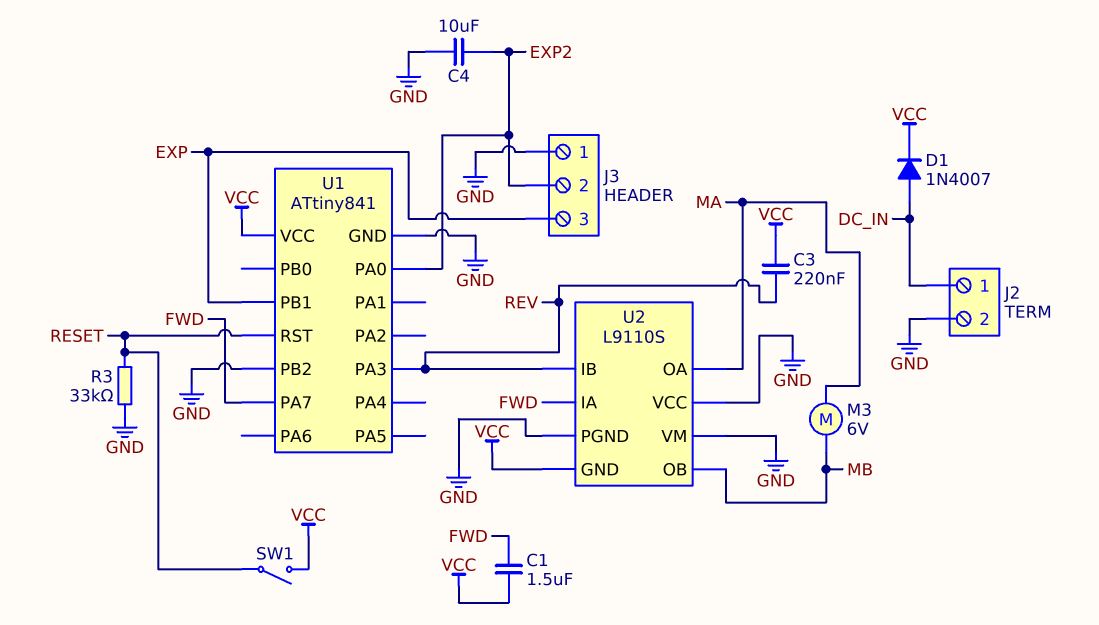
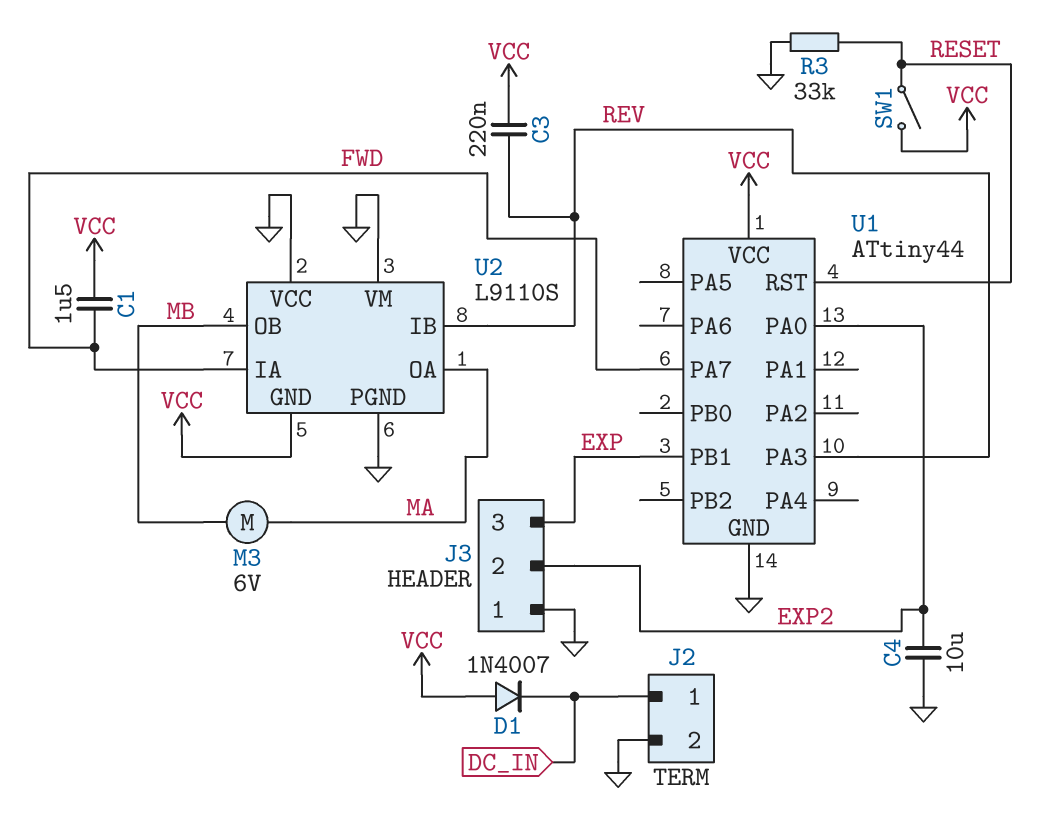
D1: diode 1N4007 (A DC_IN, K VCC) -> diode 1N4007 (A VCC, K DC_IN)
U1: ATtiny841 -> ATtiny44
U1 pin PB2: GND -> none

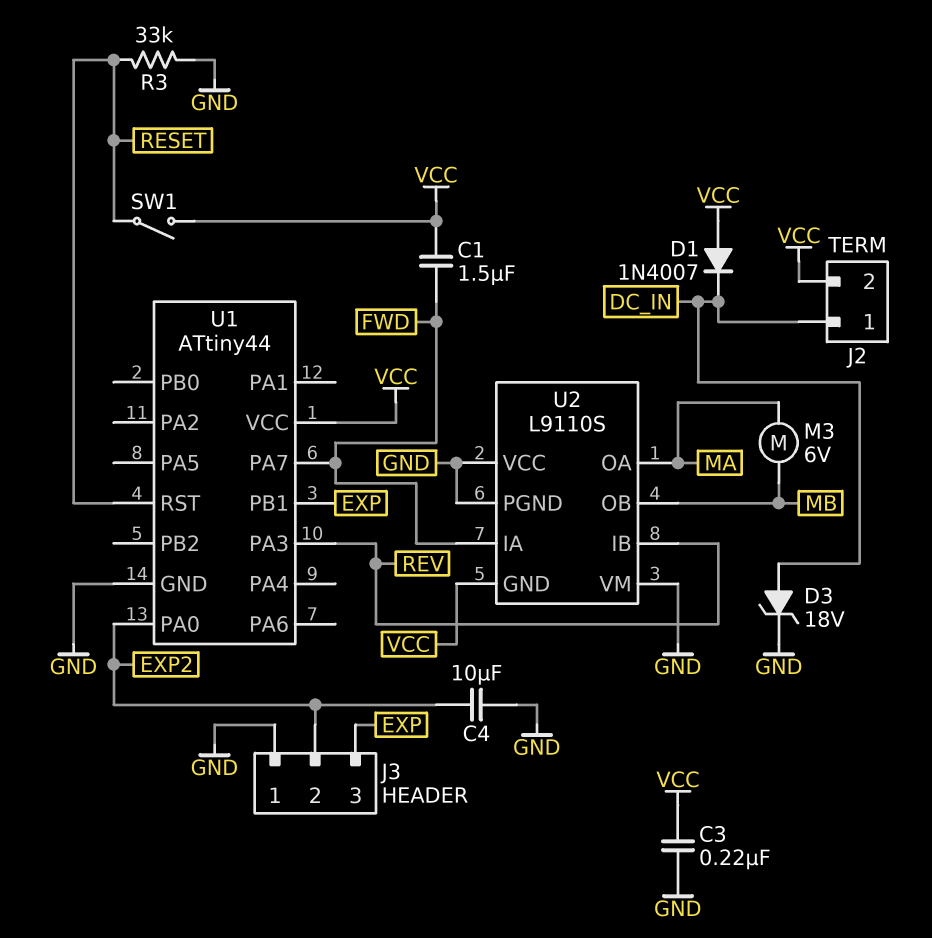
C3: 220nF (REV, VCC) -> 220nF (GND, VCC)
D3: none -> zener 18V (A DC_IN, K GND)
J2 pin 2: GND -> VCC

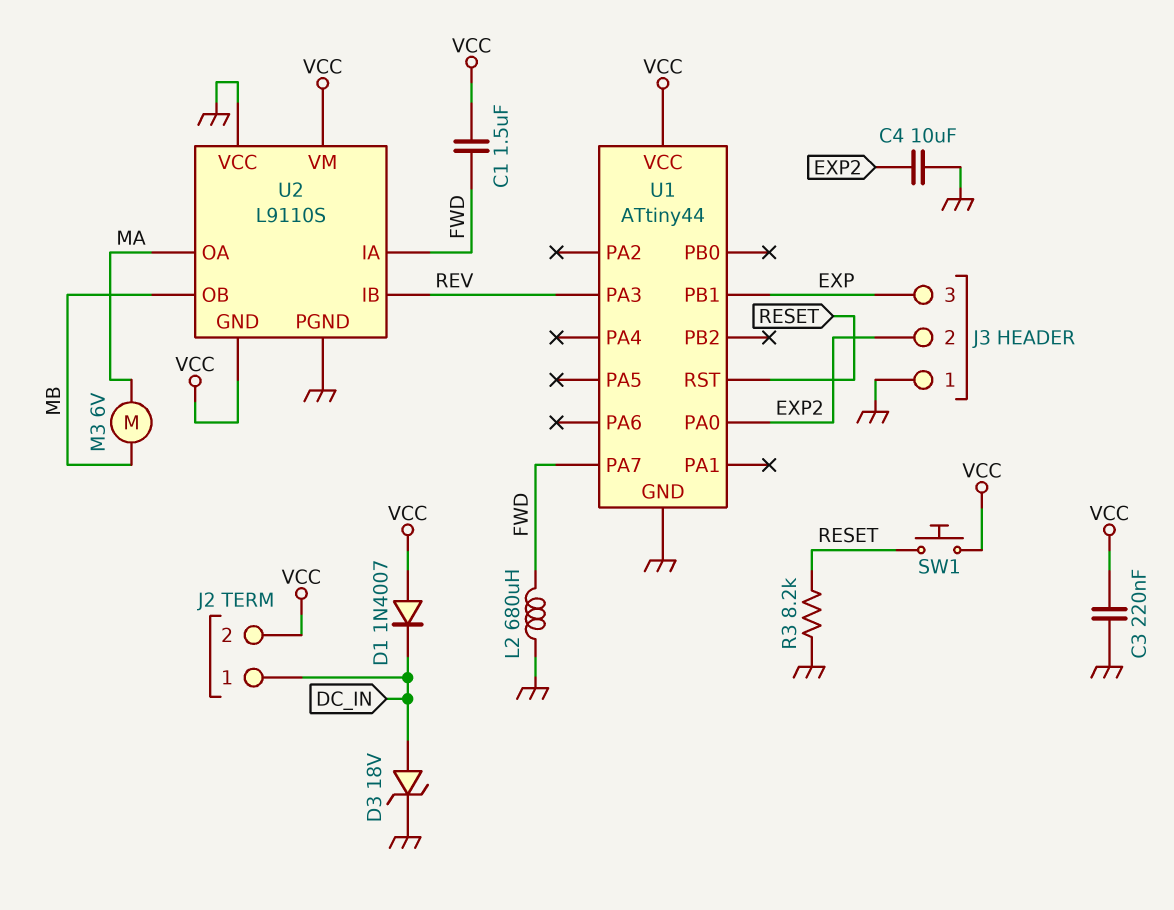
L2: none -> 680uH (FWD, GND)
R3: 33k (GND, RESET) -> 8.2k (GND, RESET)
SW1: switch (RESET, VCC) -> button (RESET, VCC)
U2 pin VM: GND -> VCC

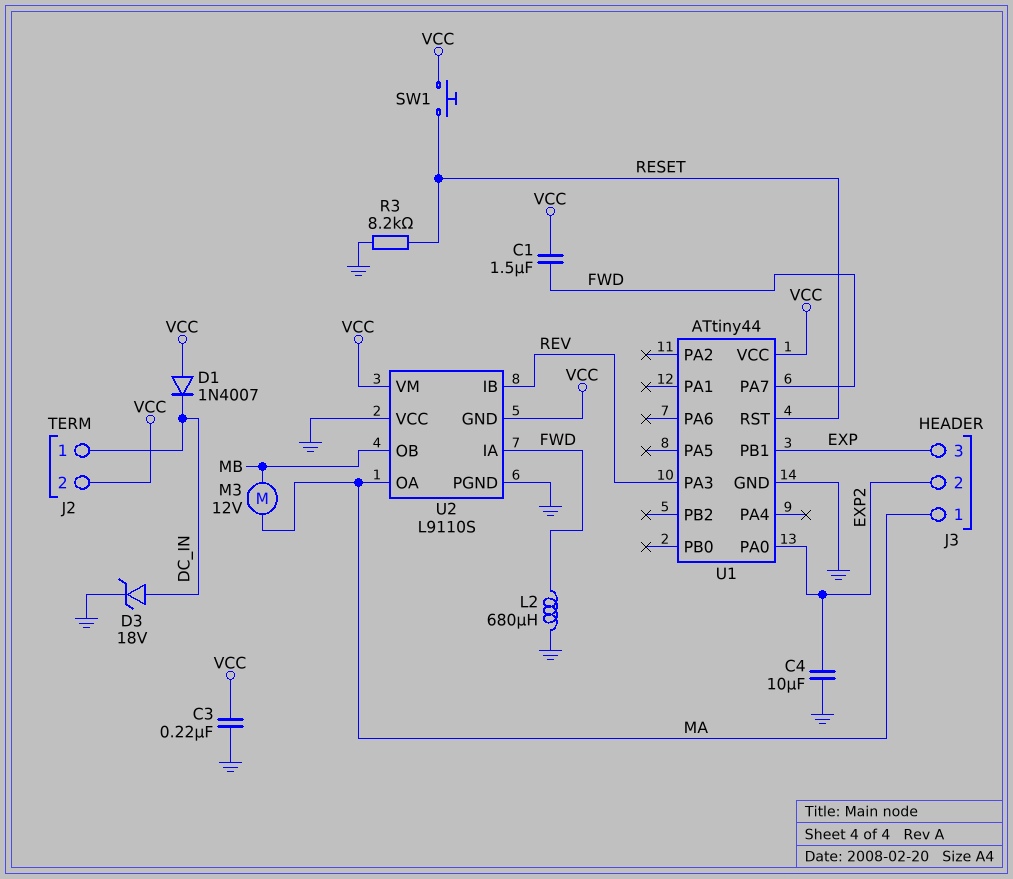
J3 pin 1: GND -> MA
M3: motor 6V (MA, MB) -> motor 12V (MA, MB)

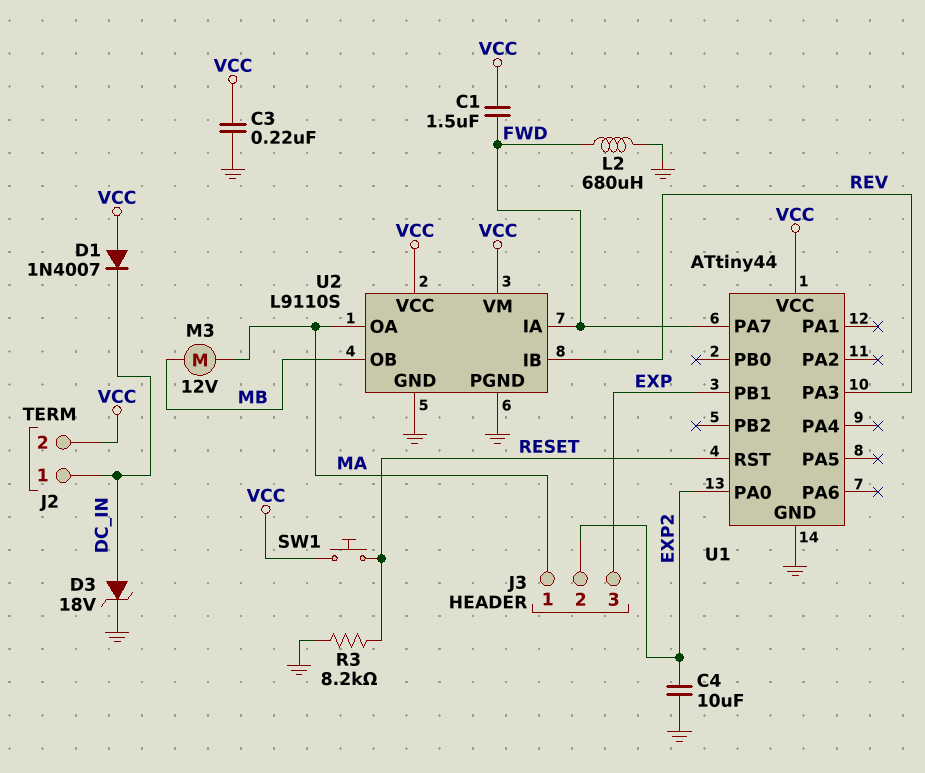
U2 pin GND: VCC -> GND
U2 pin VCC: GND -> VCC

